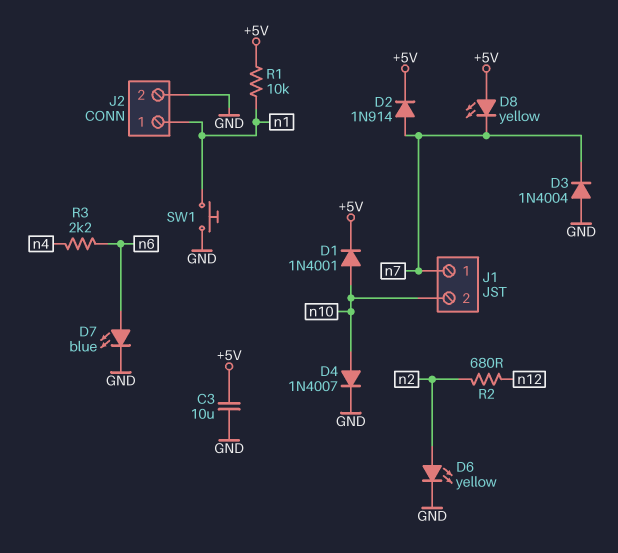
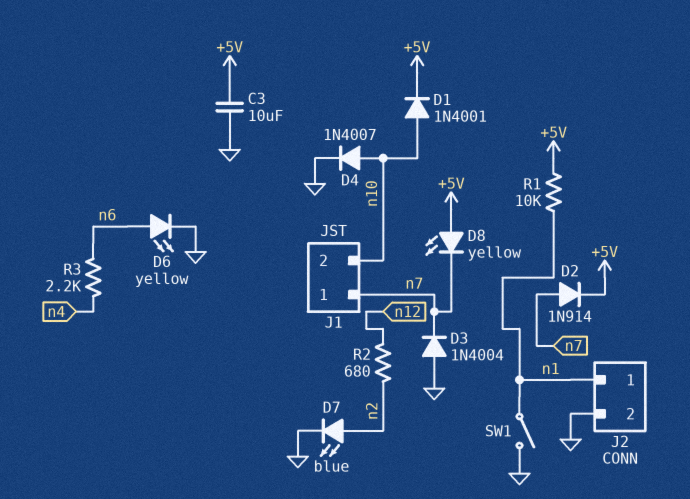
D6: LED yellow (A n2, K GND) -> LED yellow (A n6, K GND)
D7: LED blue (A n6, K GND) -> LED blue (A n2, K GND)
SW1: button (GND, n1) -> switch (GND, n1)

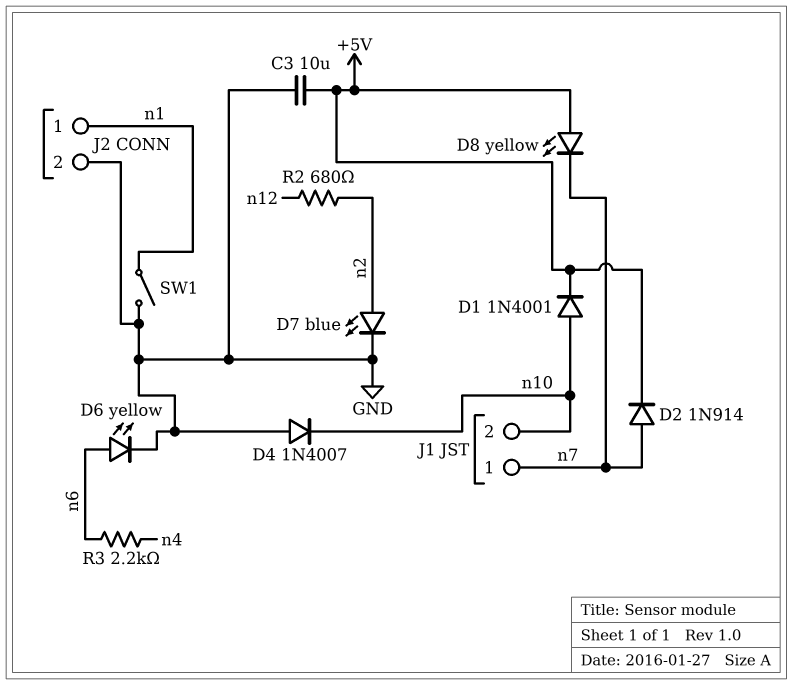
D3: diode 1N4004 (A GND, K n7) -> none
D4: diode 1N4007 (A n10, K GND) -> diode 1N4007 (A GND, K n10)
R1: 10k (+5V, n1) -> none

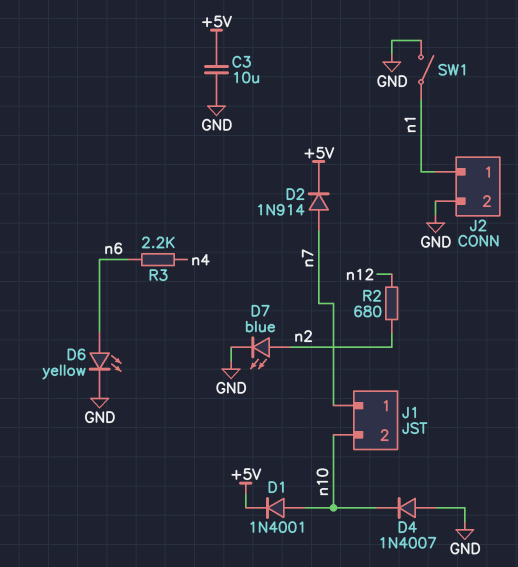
D8: LED yellow (A +5V, K n7) -> none

